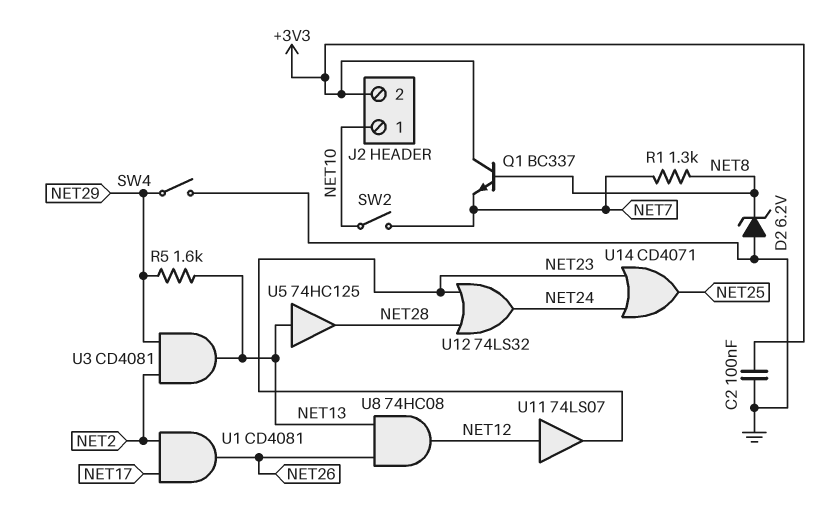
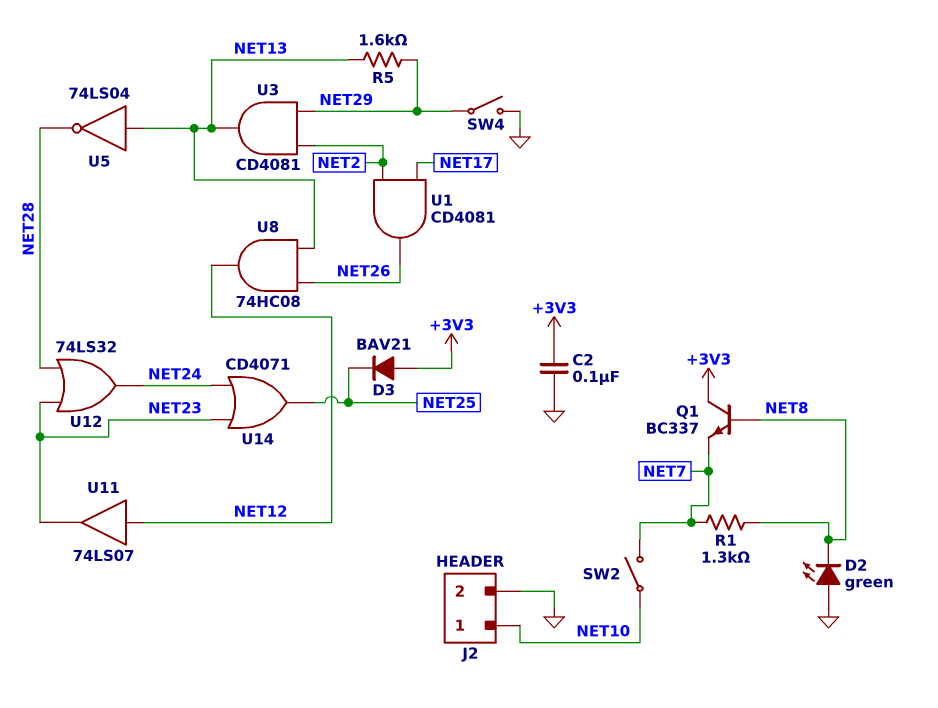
D2: zener 6.2V (A GND, K NET8) -> LED green (A GND, K NET8)
D3: none -> diode BAV21 (A +3V3, K NET25)
J2 pin 2: +3V3 -> GND
U5: buffer 74HC125 (in NET13, out NET28) -> NOT 74LS04 (in NET13, out NET28)

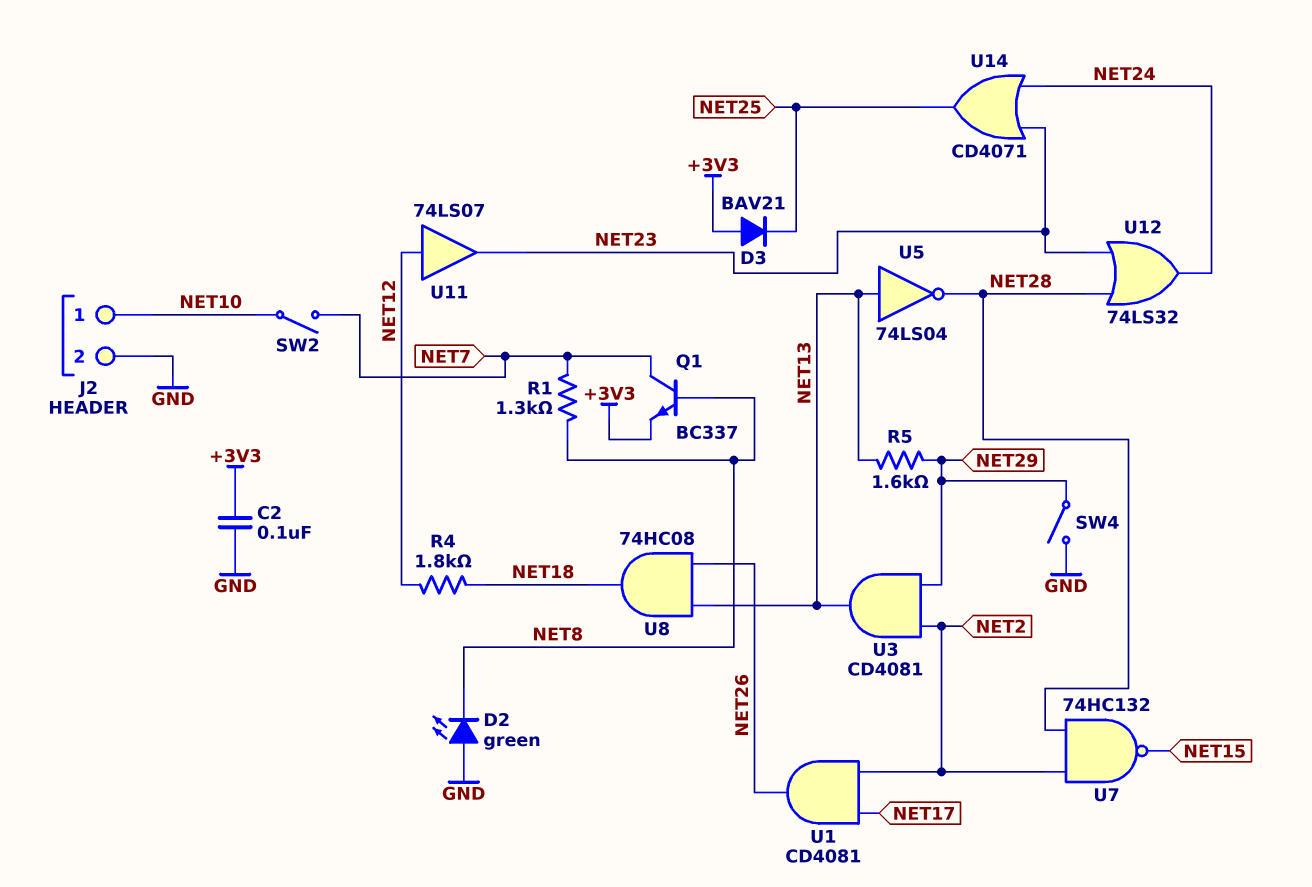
Q1: NPN BC337 (B NET8, C +3V3, E NET7) -> NPN BC337 (B NET8, C NET7, E +3V3)
R4: none -> 1.8k (NET12, NET18)
U7: none -> NAND 74HC132 (in NET2, in NET28, out NET15)
U8: AND 74HC08 (in NET13, in NET26, out NET12) -> AND 74HC08 (in NET13, in NET26, out NET18)

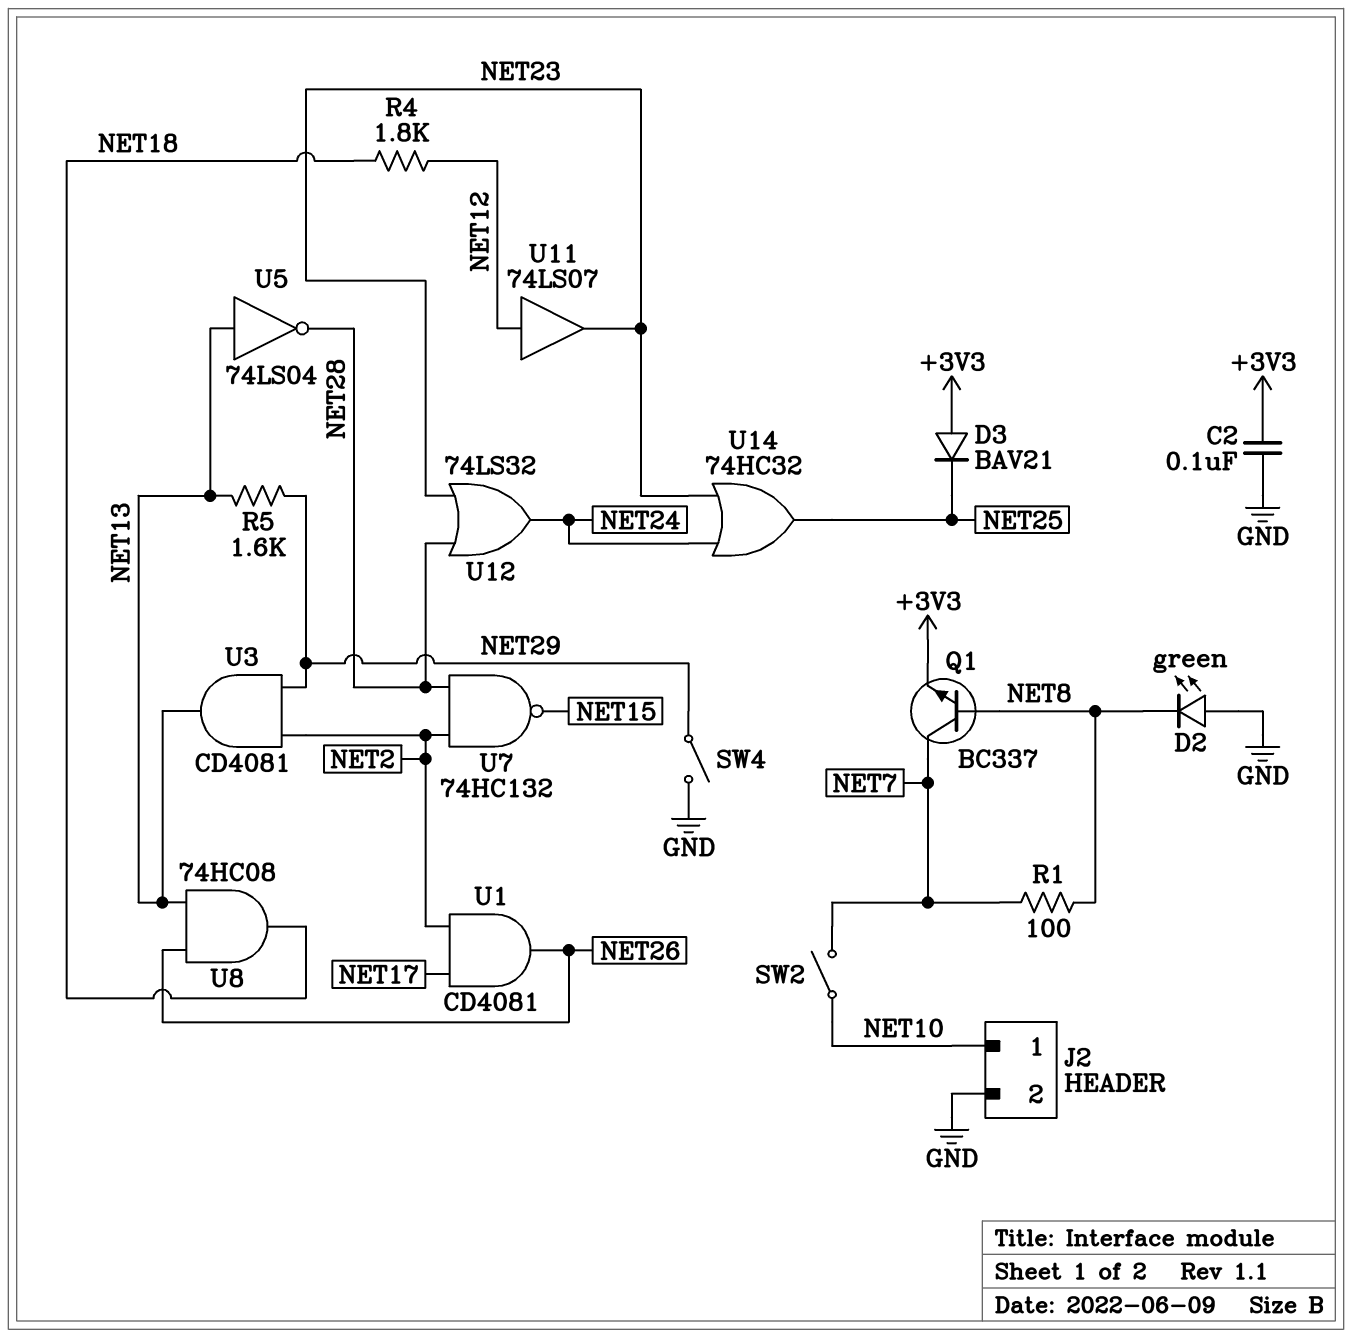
R1: 1.3k (NET7, NET8) -> 100 (NET7, NET8)
U14: OR CD4071 (in NET23, in NET24, out NET25) -> OR 74HC32 (in NET23, in NET24, out NET25)

